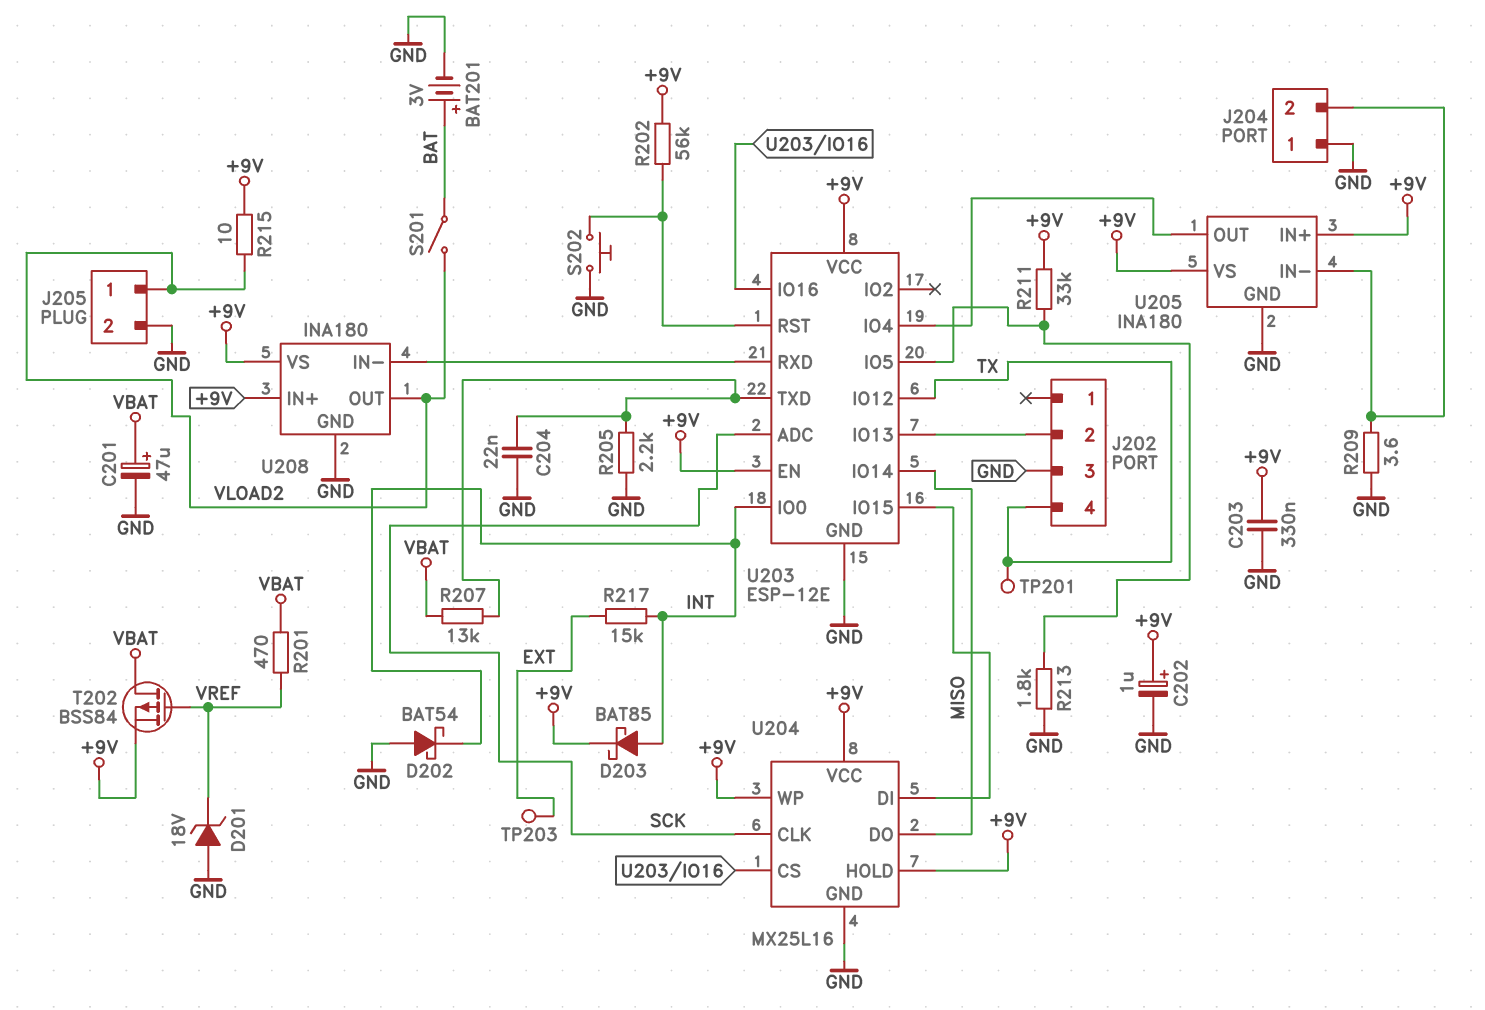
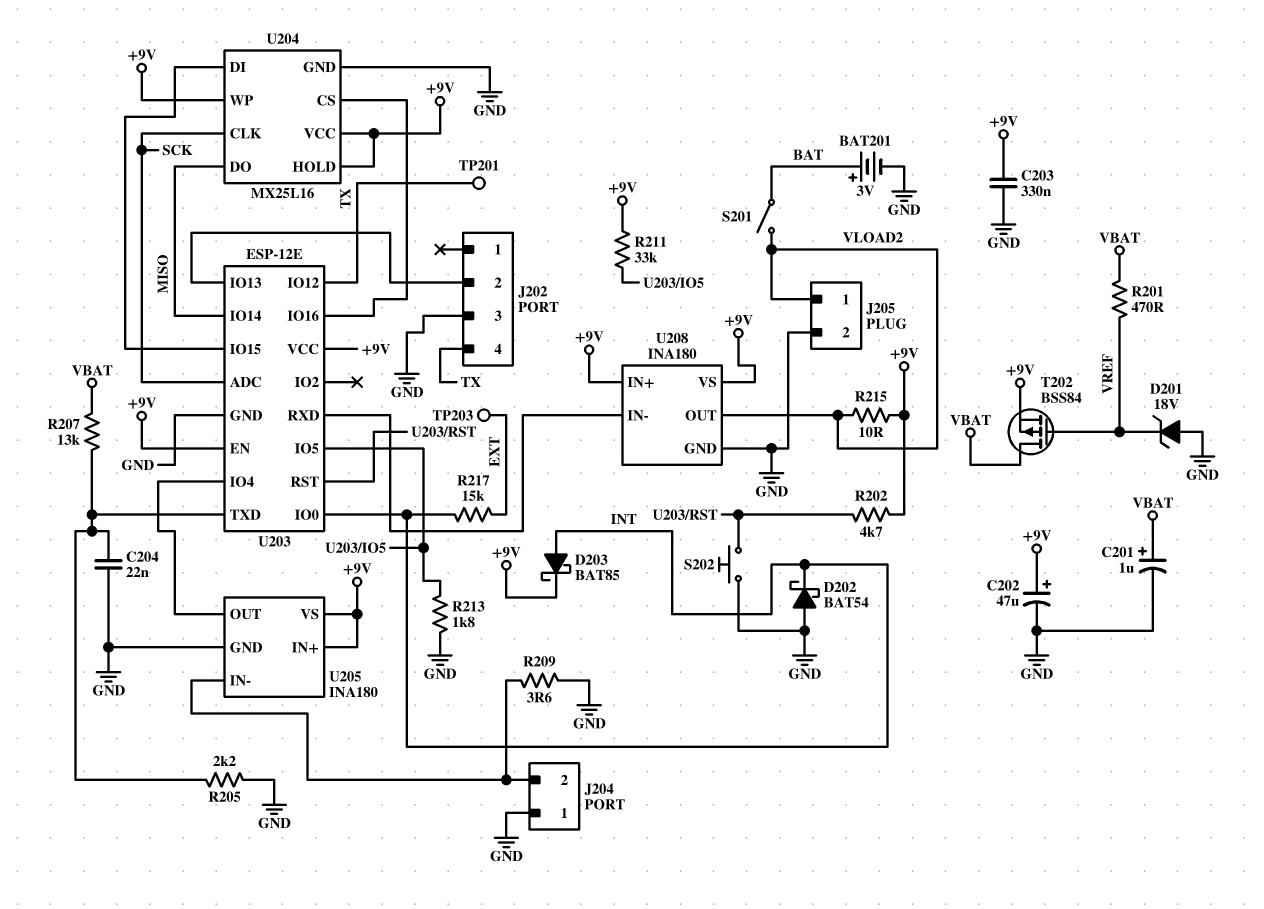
C201: 47uF (plus VBAT, minus GND) -> 1uF (plus VBAT, minus GND)
C202: 1uF (plus +9V, minus GND) -> 47uF (plus +9V, minus GND)
R202: 56k (+9V, U203/RST) -> 4.7k (+9V, U203/RST)

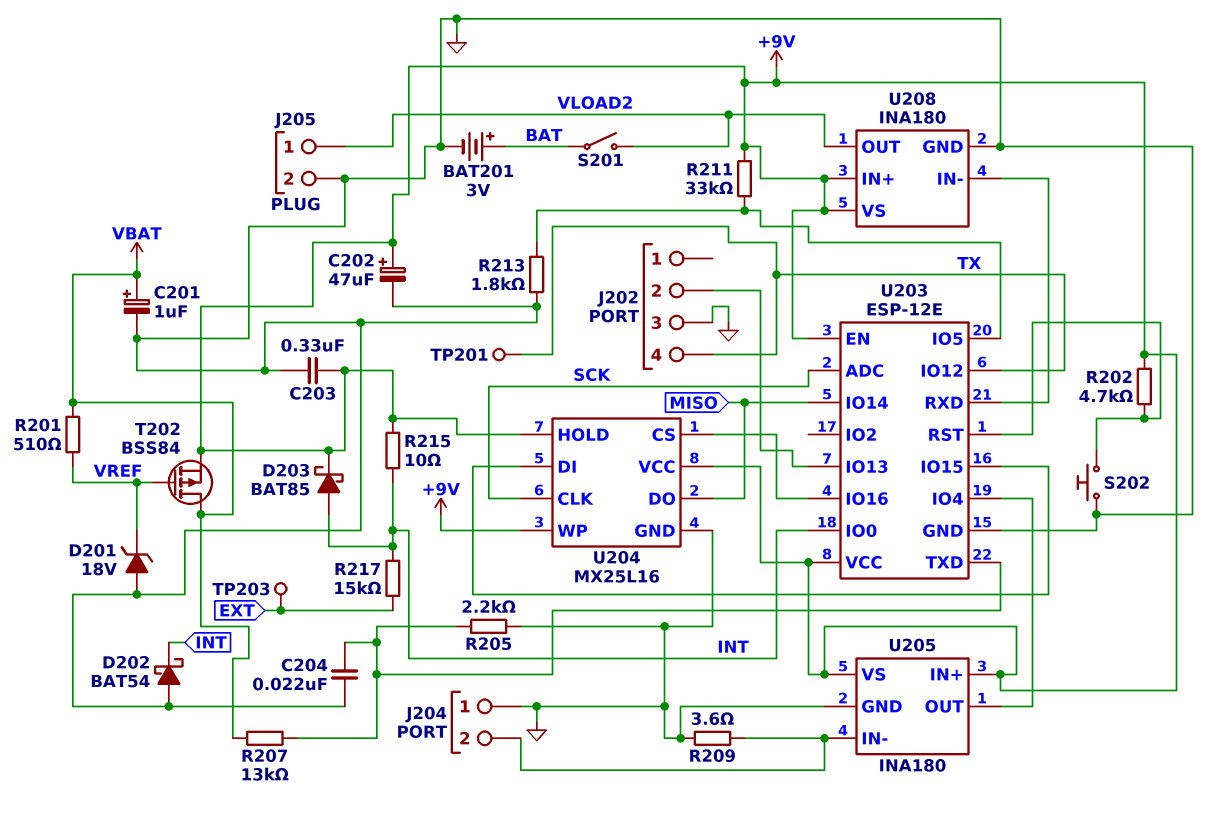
R201: 470 (VBAT, VREF) -> 510 (VBAT, VREF)
R215: 10 (+9V, VLOAD2) -> 10 (+9V, INT)

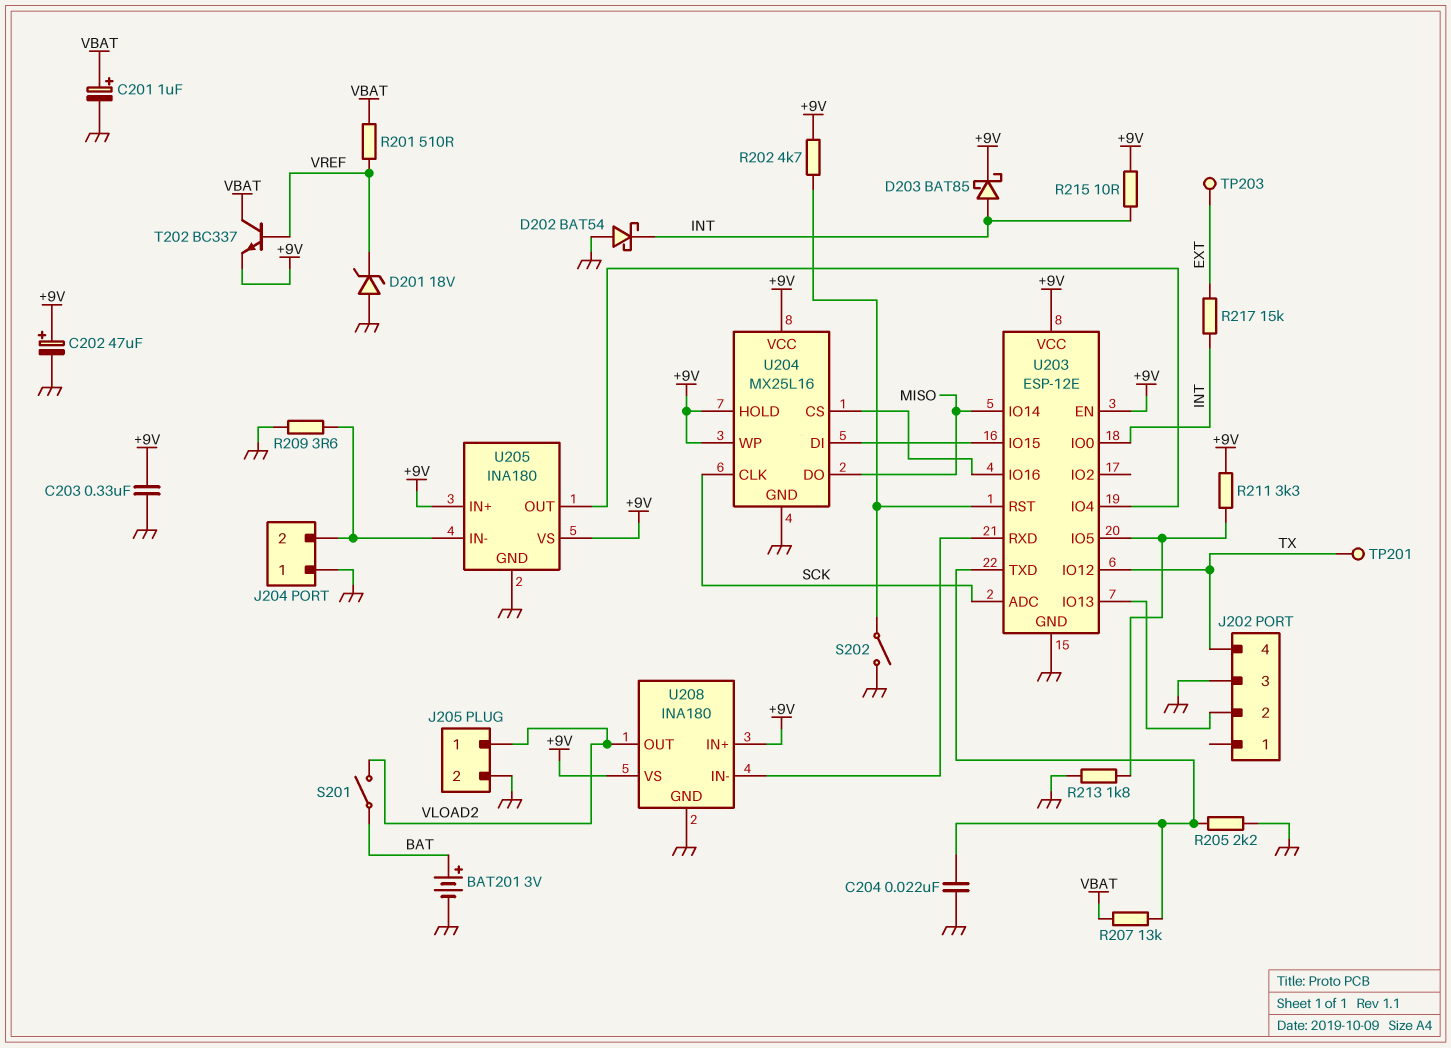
R211: 33k (+9V, U203/IO5) -> 3.3k (+9V, U203/IO5)
S202: button (GND, U203/RST) -> switch (GND, U203/RST)
T202: PMOS BSS84 (G VREF, D VBAT, S +9V) -> NPN BC337 (B VREF, C VBAT, E +9V)

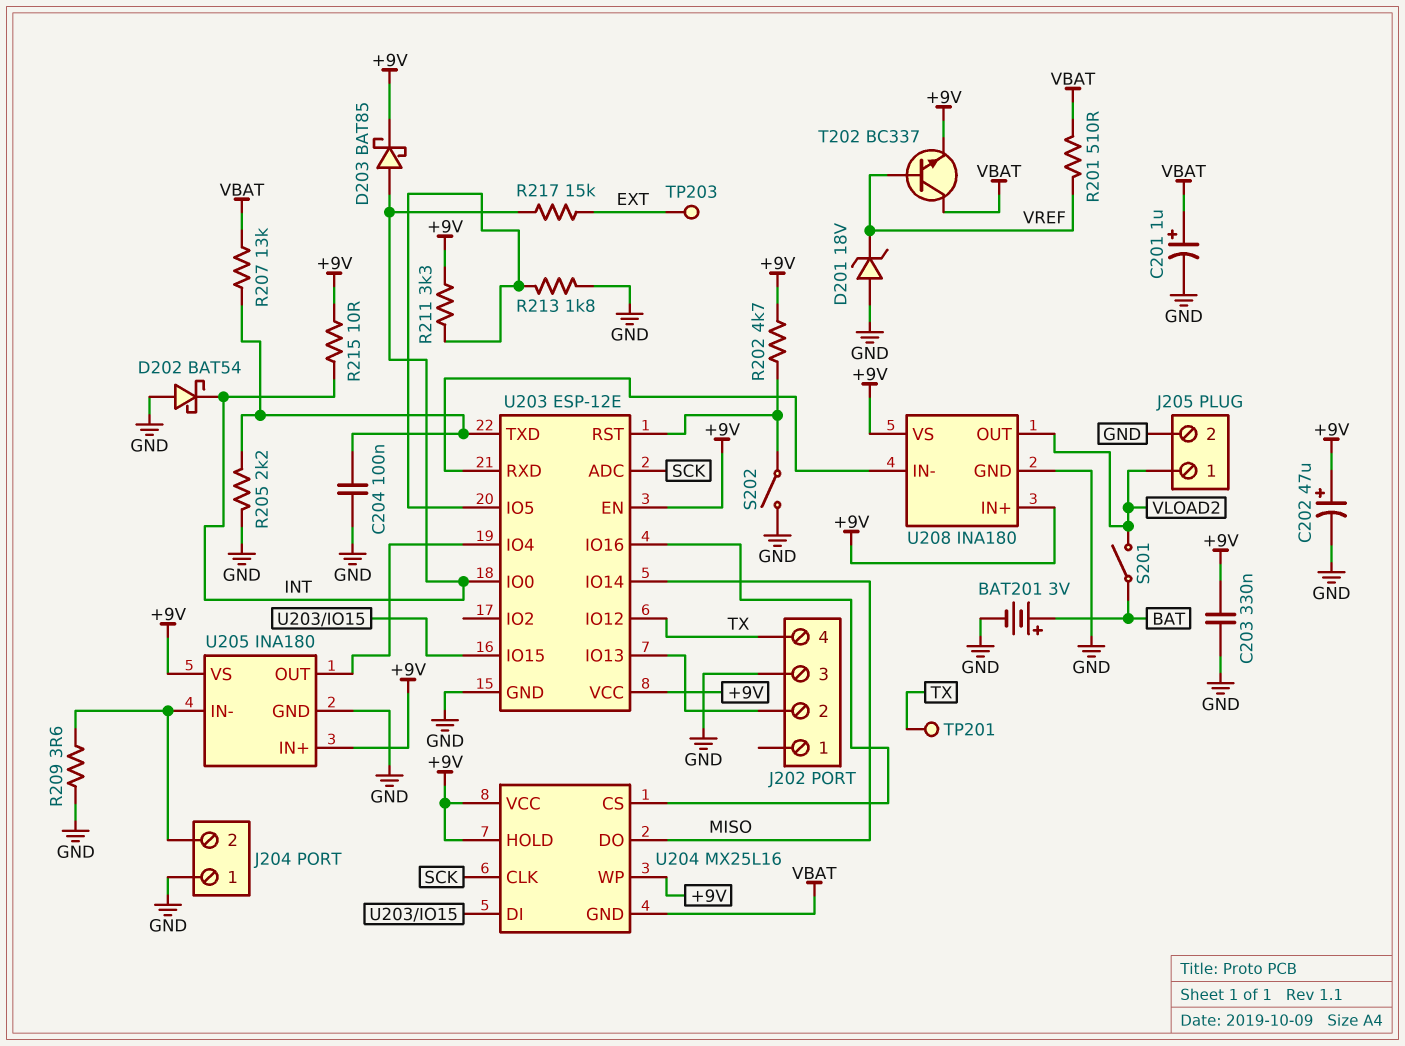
C204: 22nF (GND, U203/TXD) -> 100nF (GND, U203/TXD)
U204 pin GND: GND -> VBAT

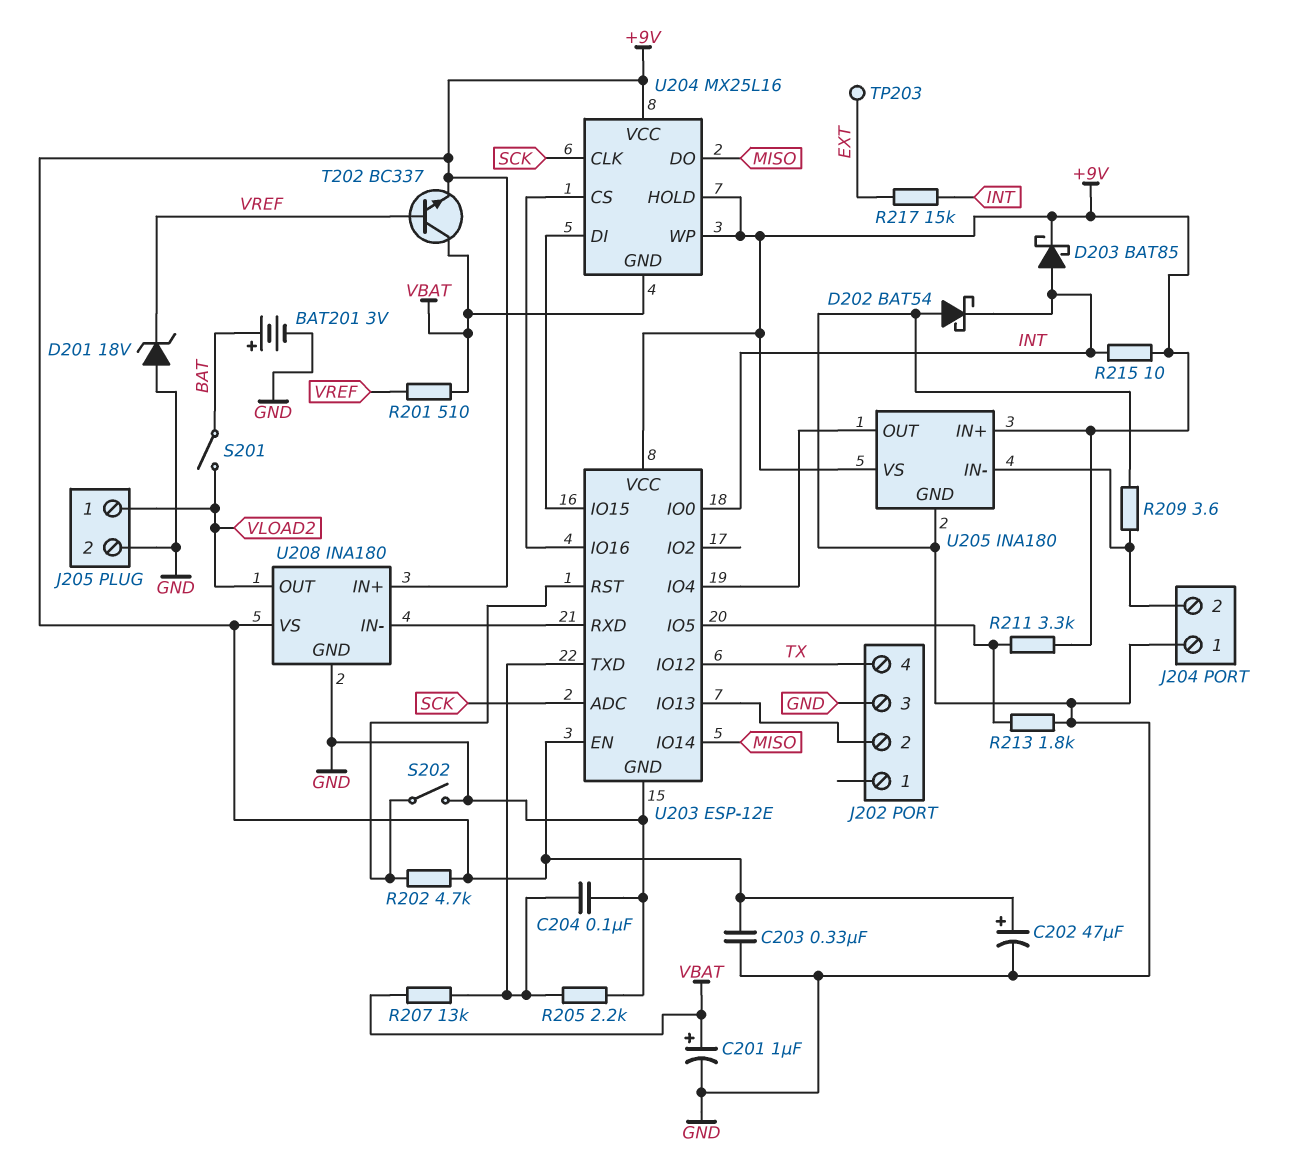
TP201: test point (TX) -> none

